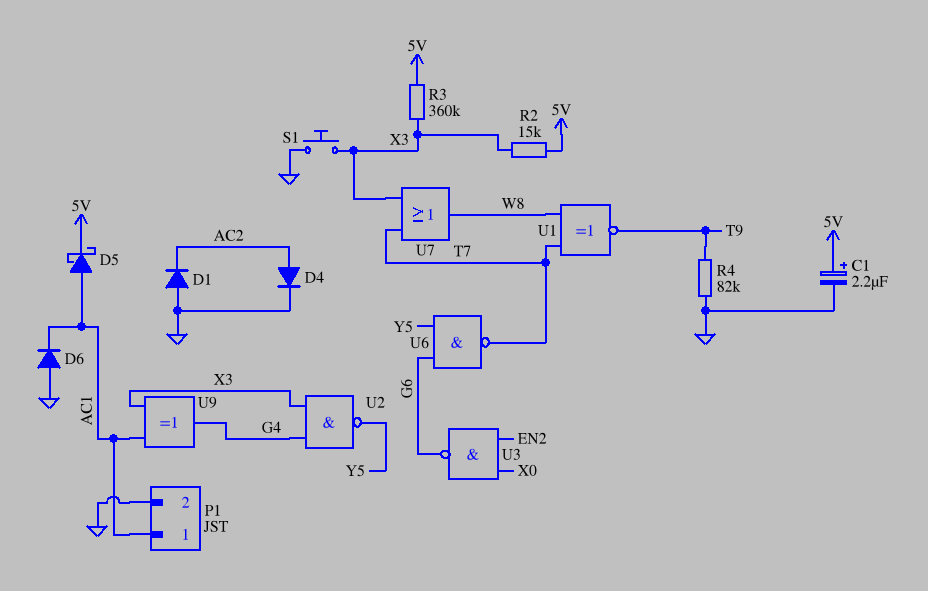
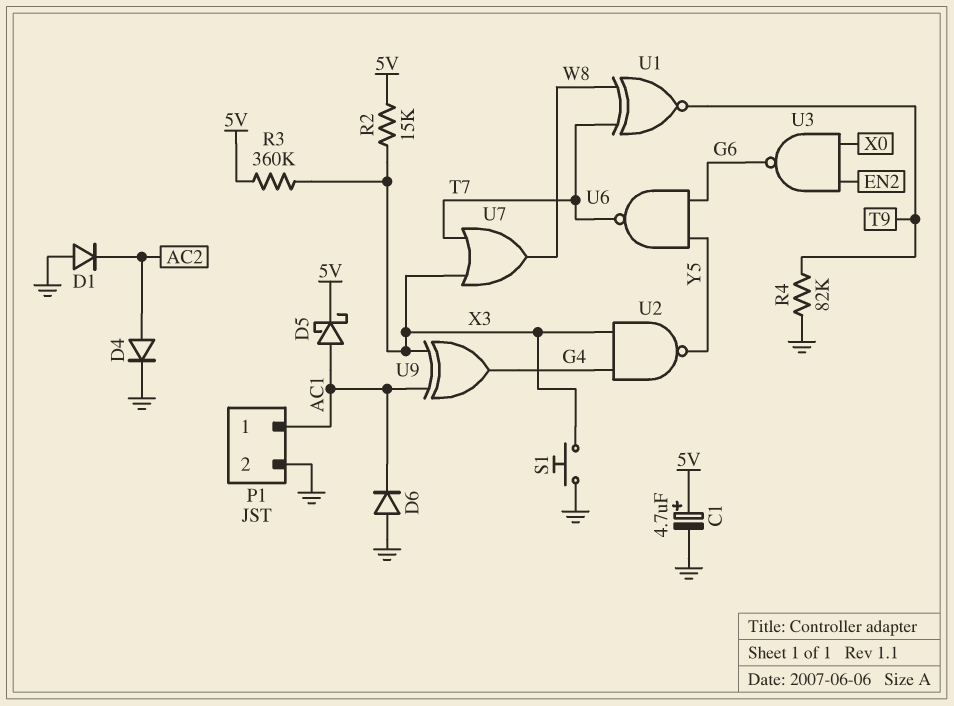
C1: 2.2uF (plus 5V, minus GND) -> 4.7uF (plus 5V, minus GND)

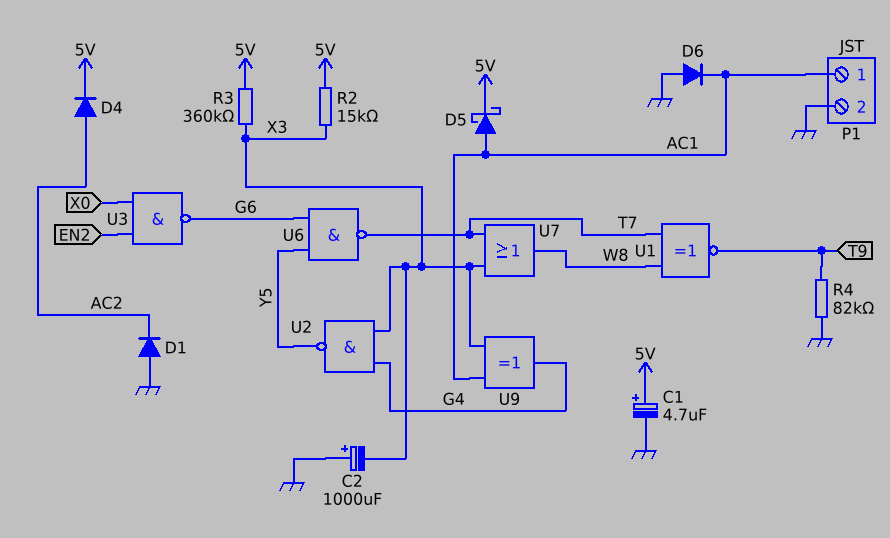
C2: none -> 1000uF (plus GND, minus X3)
D4: diode (A AC2, K GND) -> diode (A AC2, K 5V)
S1: button (GND, X3) -> none

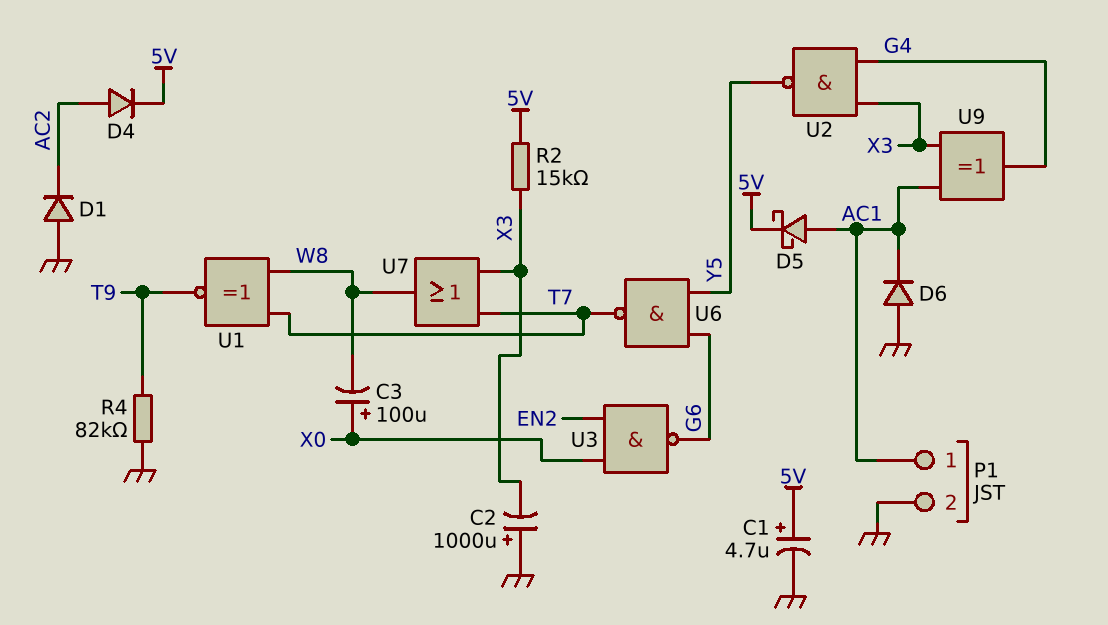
C3: none -> 100uF (plus X0, minus W8)
R3: 360k (5V, X3) -> none

